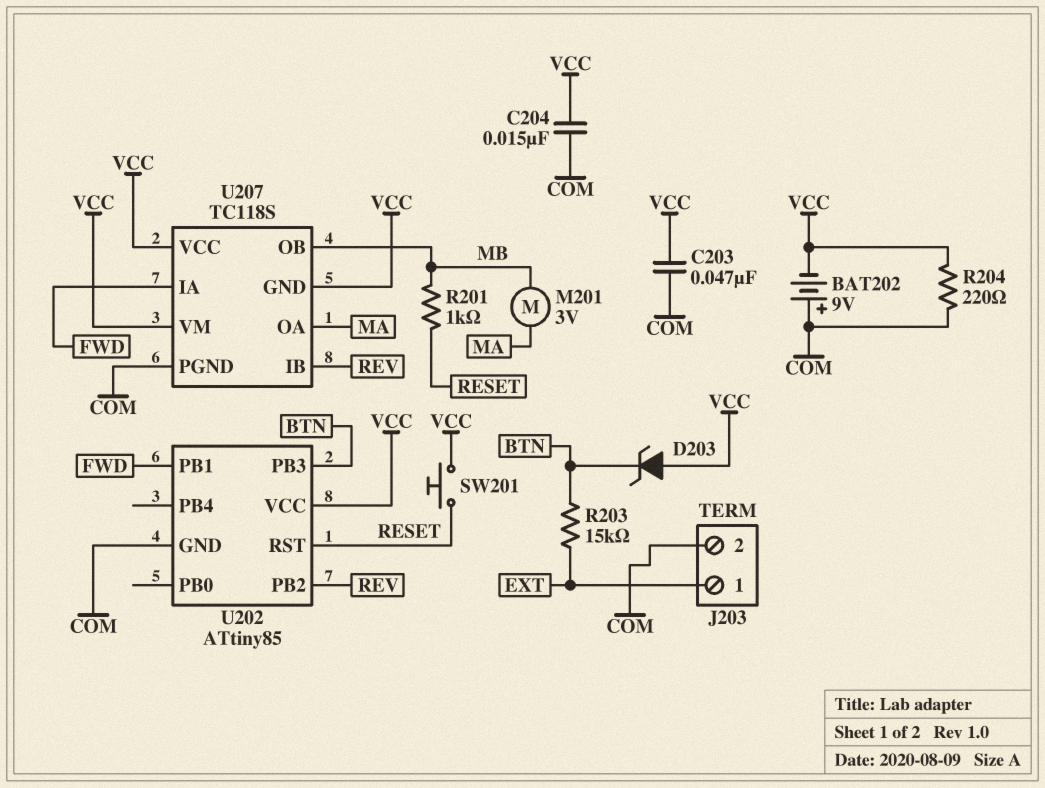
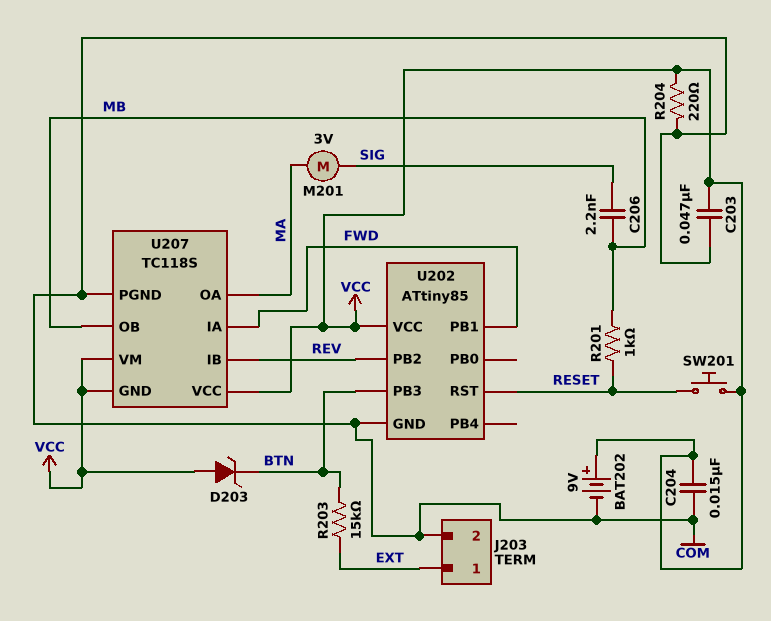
BAT202: 9V (plus COM, minus VCC) -> 9V (plus VCC, minus COM)
C206: none -> 2.2nF (MB, SIG)
M201: motor 3V (MA, MB) -> motor 3V (MA, SIG)

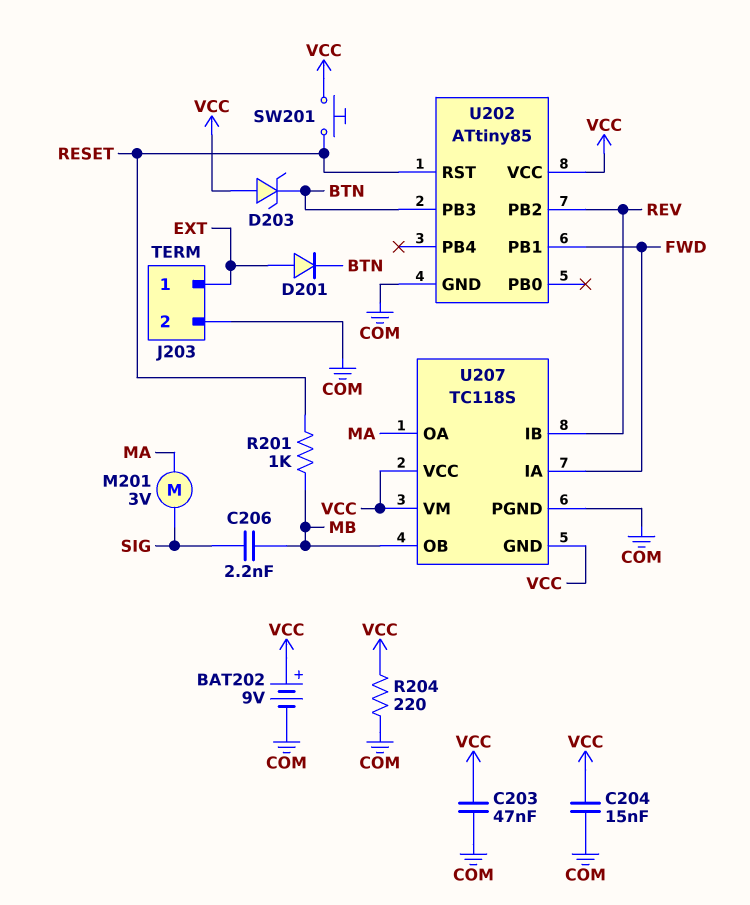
D201: none -> diode (A EXT, K BTN)
R203: 15k (BTN, EXT) -> none

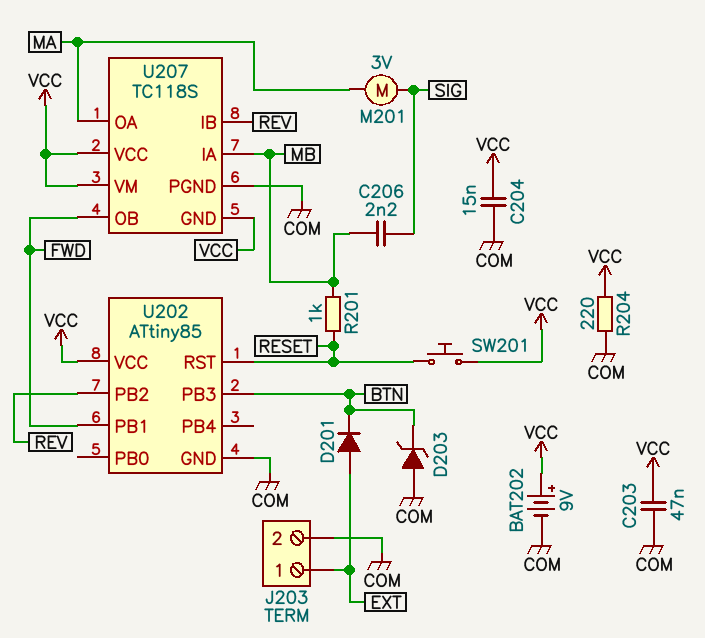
D203: zener (A VCC, K BTN) -> zener (A COM, K BTN)
U207 pin IA: FWD -> MB
U207 pin OB: MB -> FWD

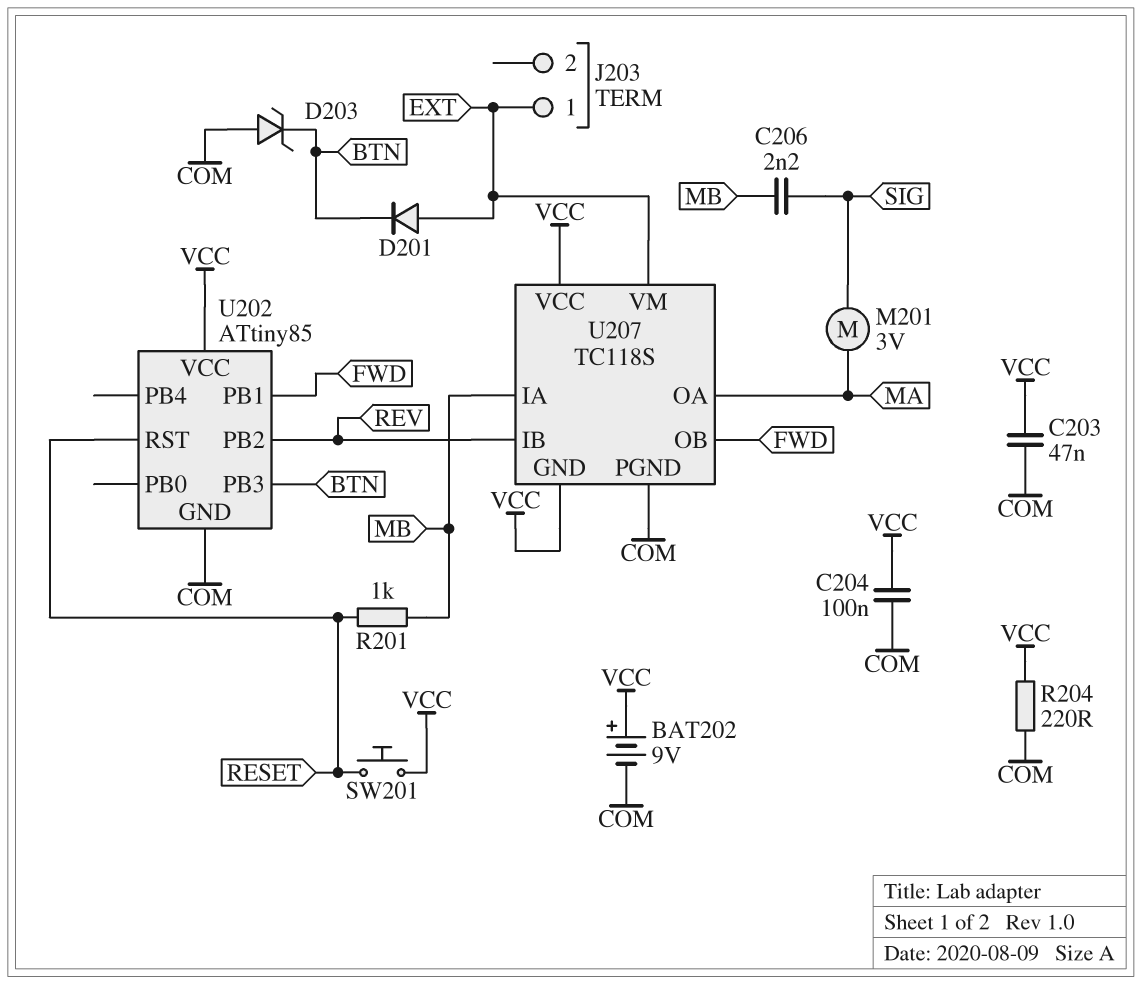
C204: 15nF (COM, VCC) -> 100nF (COM, VCC)
J203 pin 2: COM -> none
U207 pin VM: VCC -> EXT

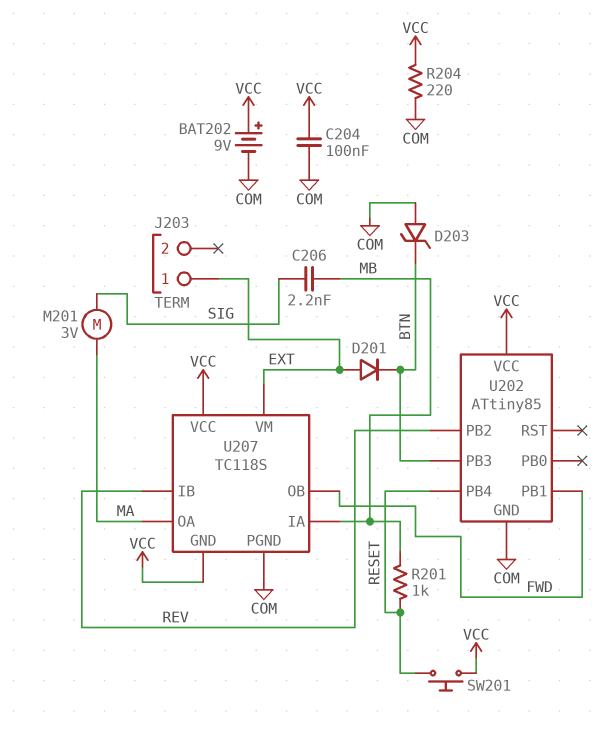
C203: 47nF (COM, VCC) -> none
U202 pin PB4: none -> RESET
U202 pin RST: RESET -> none

